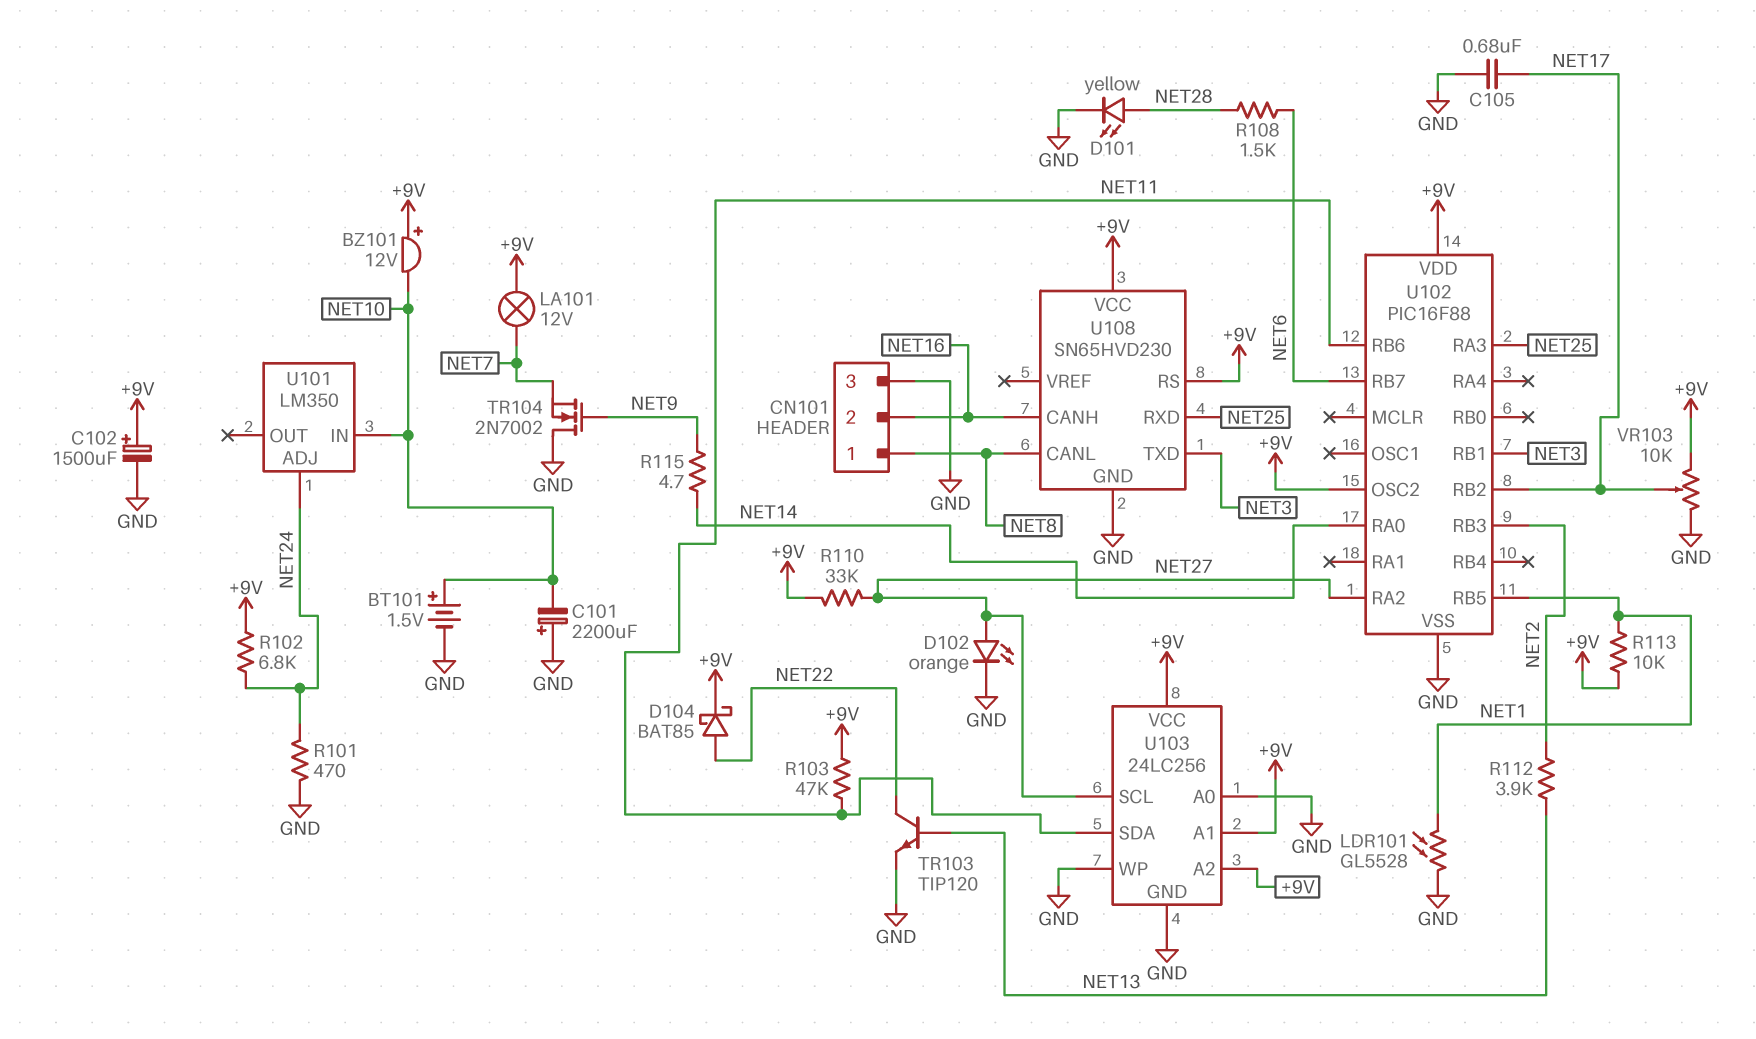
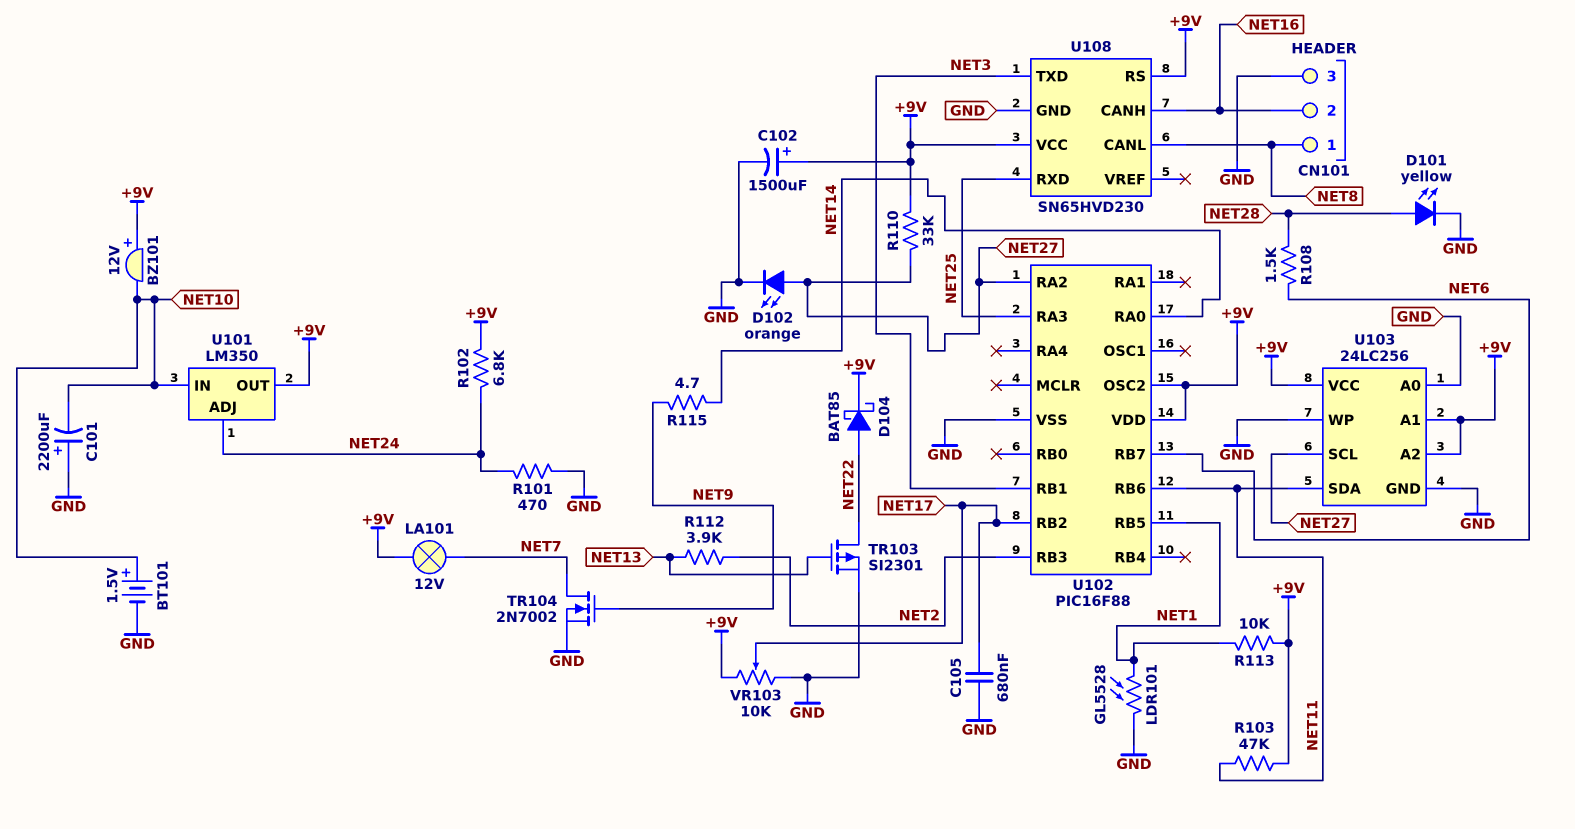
TR103: NPN TIP120 (B NET13, C NET22, E GND) -> PMOS SI2301 (G NET13, D NET22, S GND)
TR104: NMOS 2N7002 (G NET9, D GND, S NET7) -> NMOS 2N7002 (G NET9, D NET7, S GND)
U101 pin OUT: none -> +9V

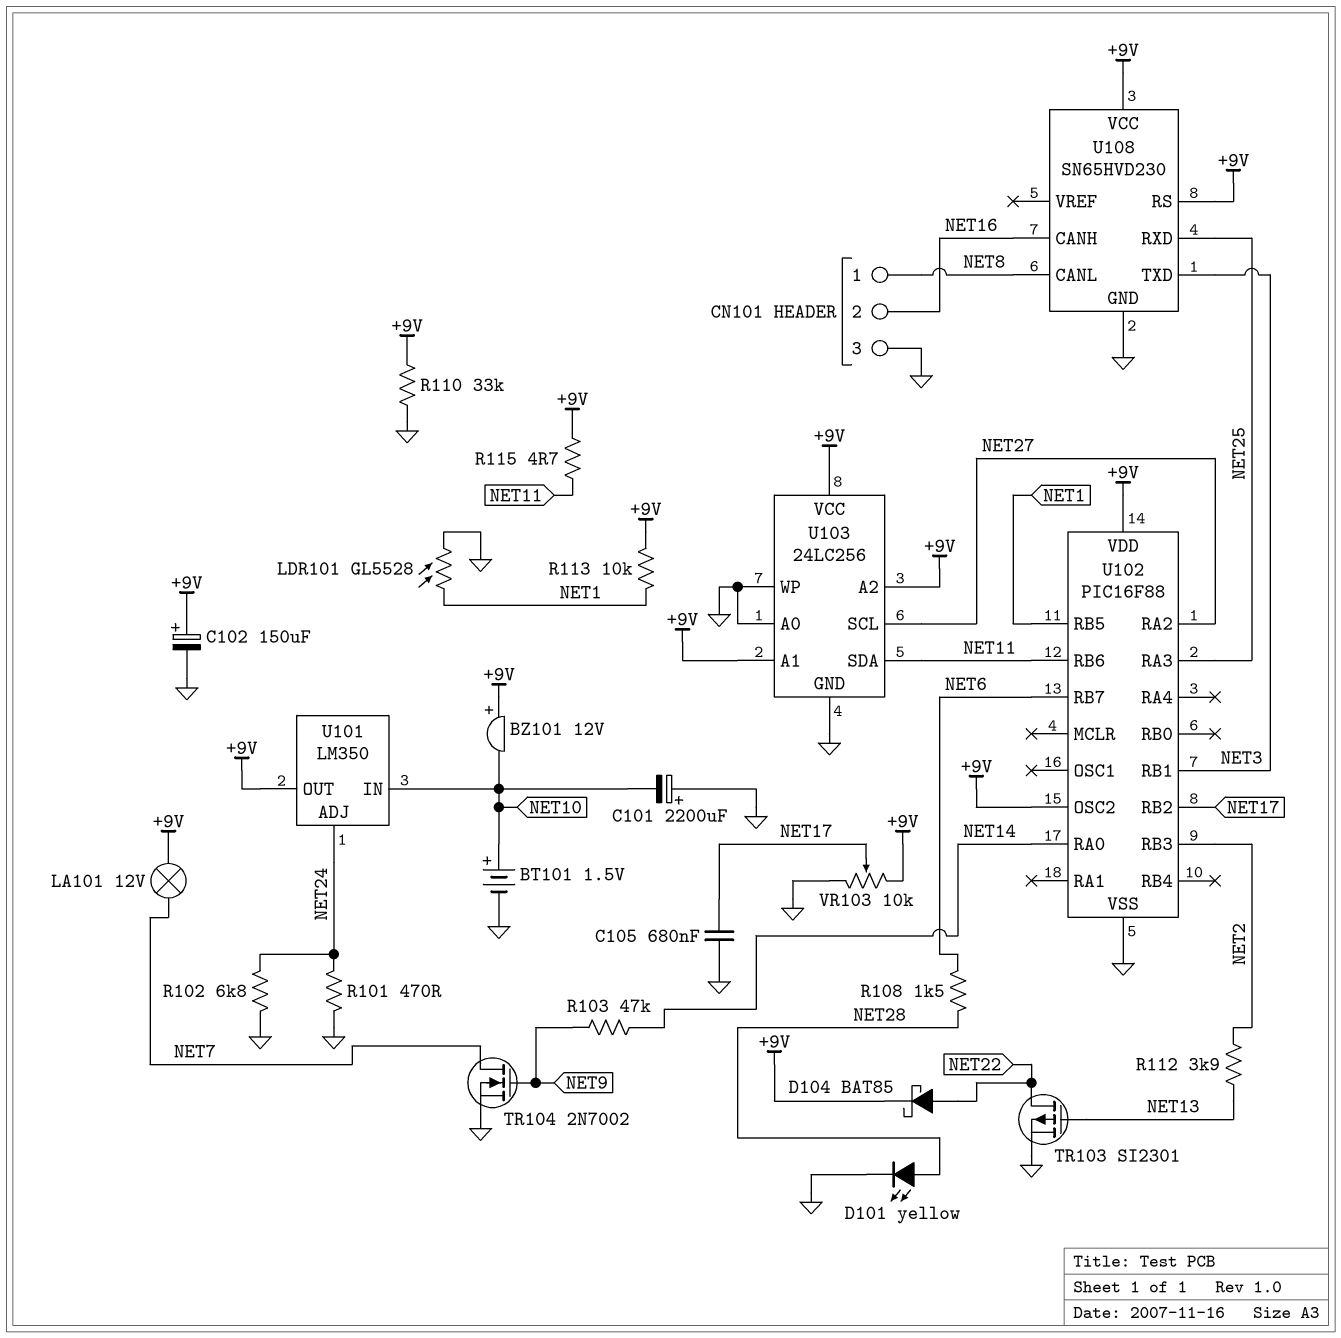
C102: 1500uF (plus +9V, minus GND) -> 150uF (plus +9V, minus GND)
D102: LED orange (A NET27, K GND) -> none
R102: 6.8k (+9V, NET24) -> 6.8k (GND, NET24)
R103: 47k (+9V, NET11) -> 47k (NET9, NET14)
R110: 33k (+9V, NET27) -> 33k (+9V, GND)
R115: 4.7 (NET9, NET14) -> 4.7 (+9V, NET11)

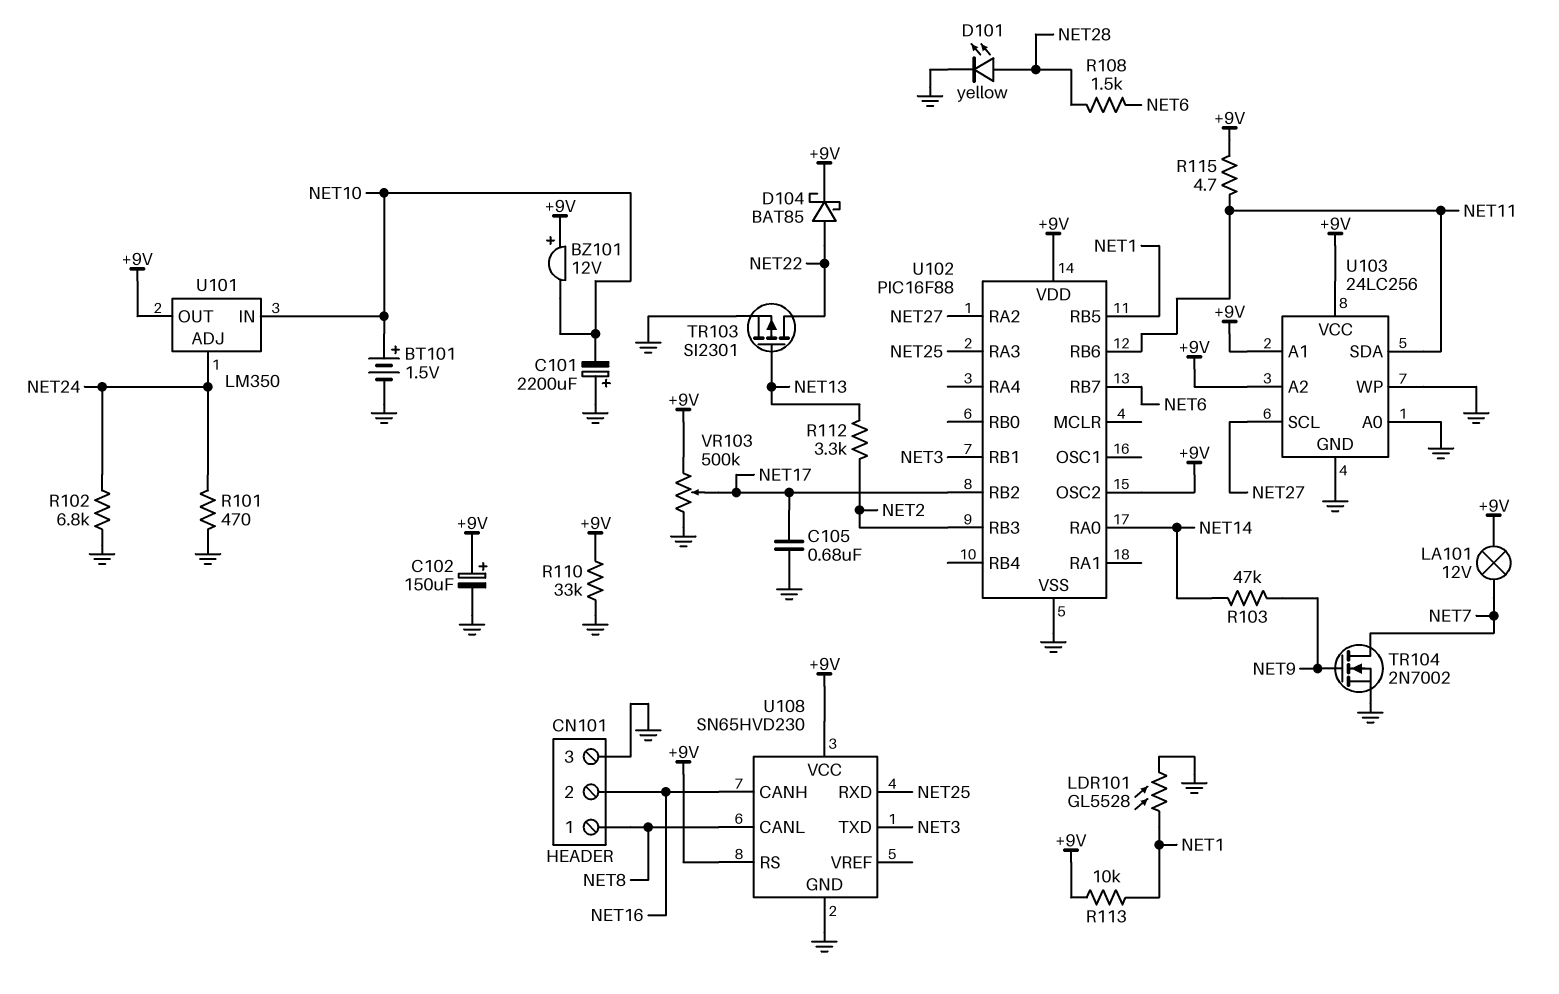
R112: 3.9k (NET2, NET13) -> 3.3k (NET2, NET13)
VR103: 10k (+9V, GND, wiper NET17) -> 500k (+9V, GND, wiper NET17)

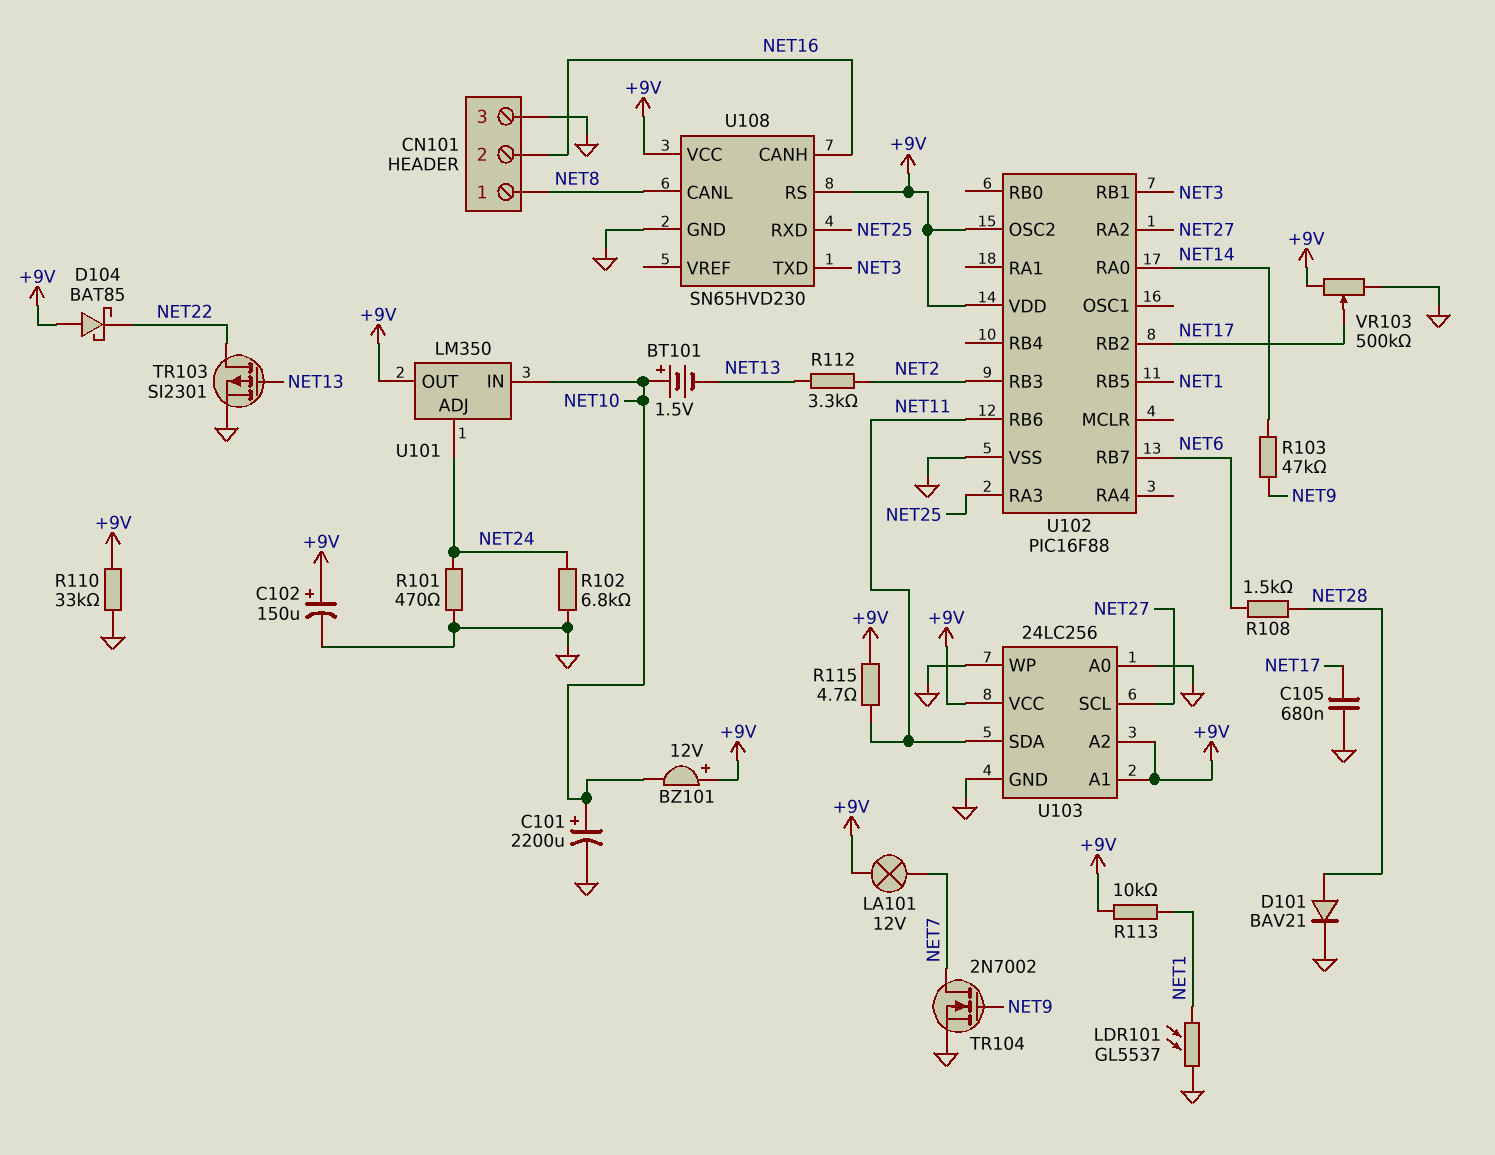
BT101: 1.5V (plus NET10, minus GND) -> 1.5V (plus NET10, minus NET13)
C101: 2200uF (plus GND, minus NET10) -> 2200uF (plus NET10, minus GND)
D101: LED yellow (A NET28, K GND) -> diode BAV21 (A NET28, K GND)
D104: schottky BAT85 (A NET22, K +9V) -> schottky BAT85 (A +9V, K NET22)
LDR101: GL5528 (GND, NET1) -> GL5537 (GND, NET1)

